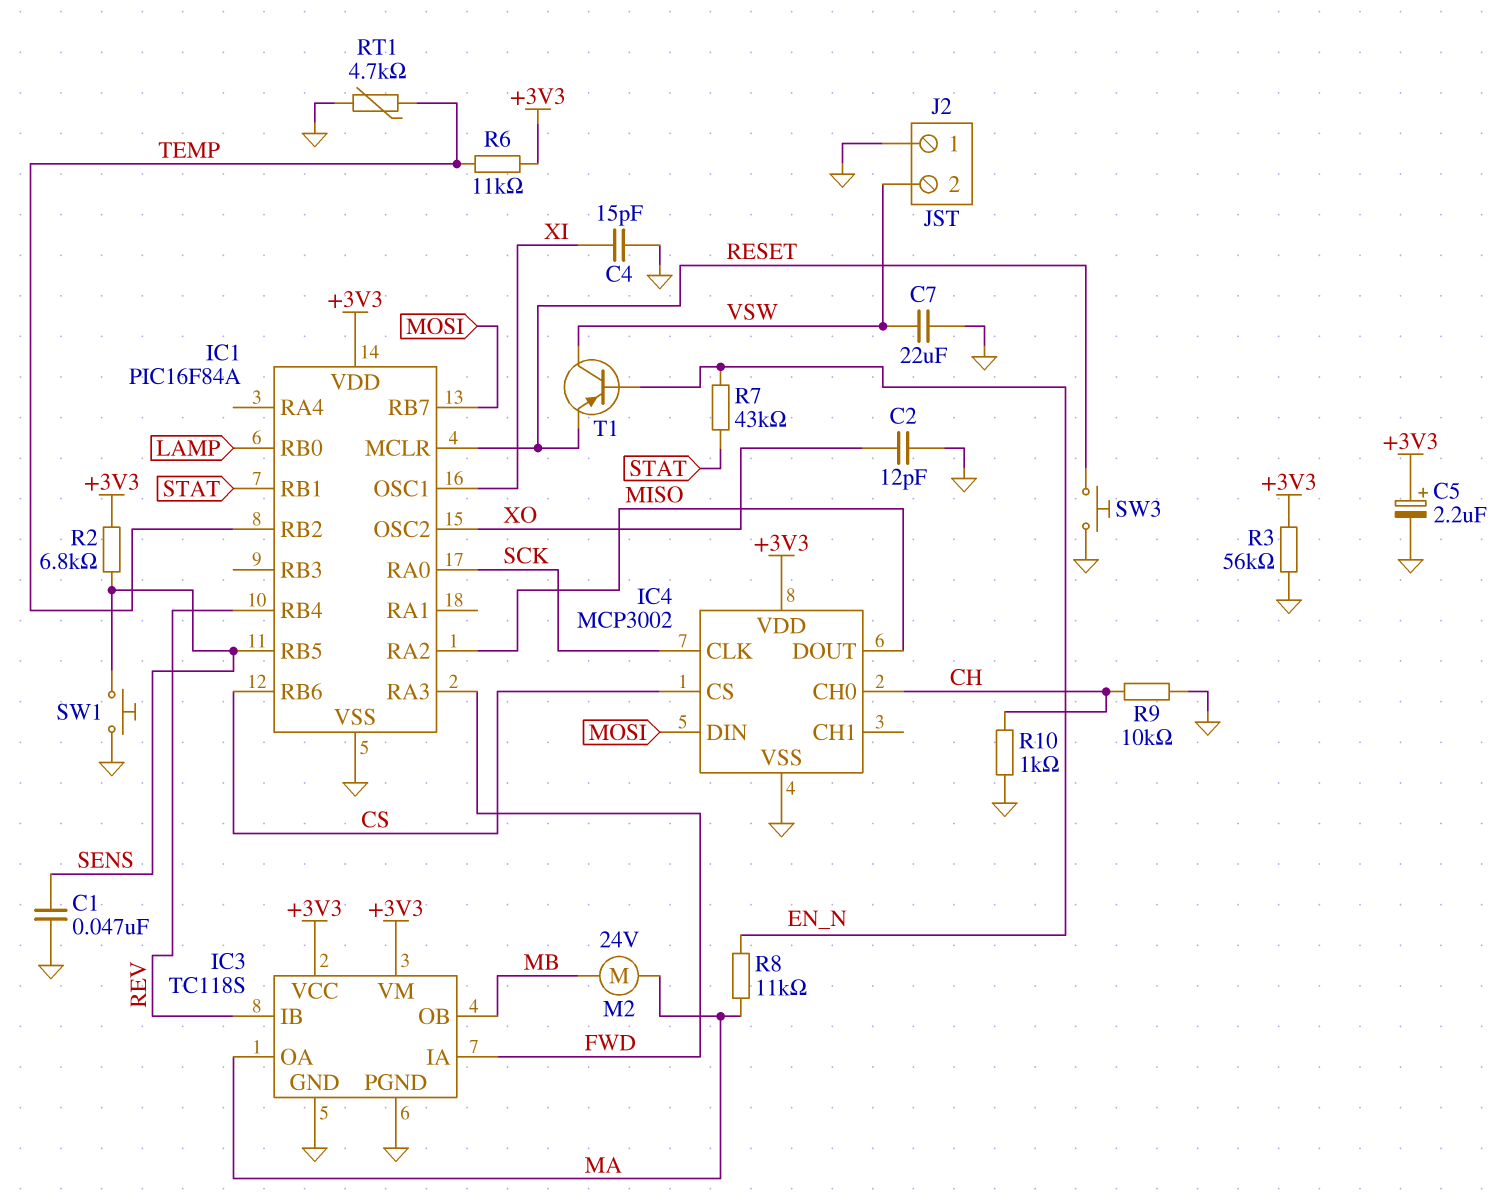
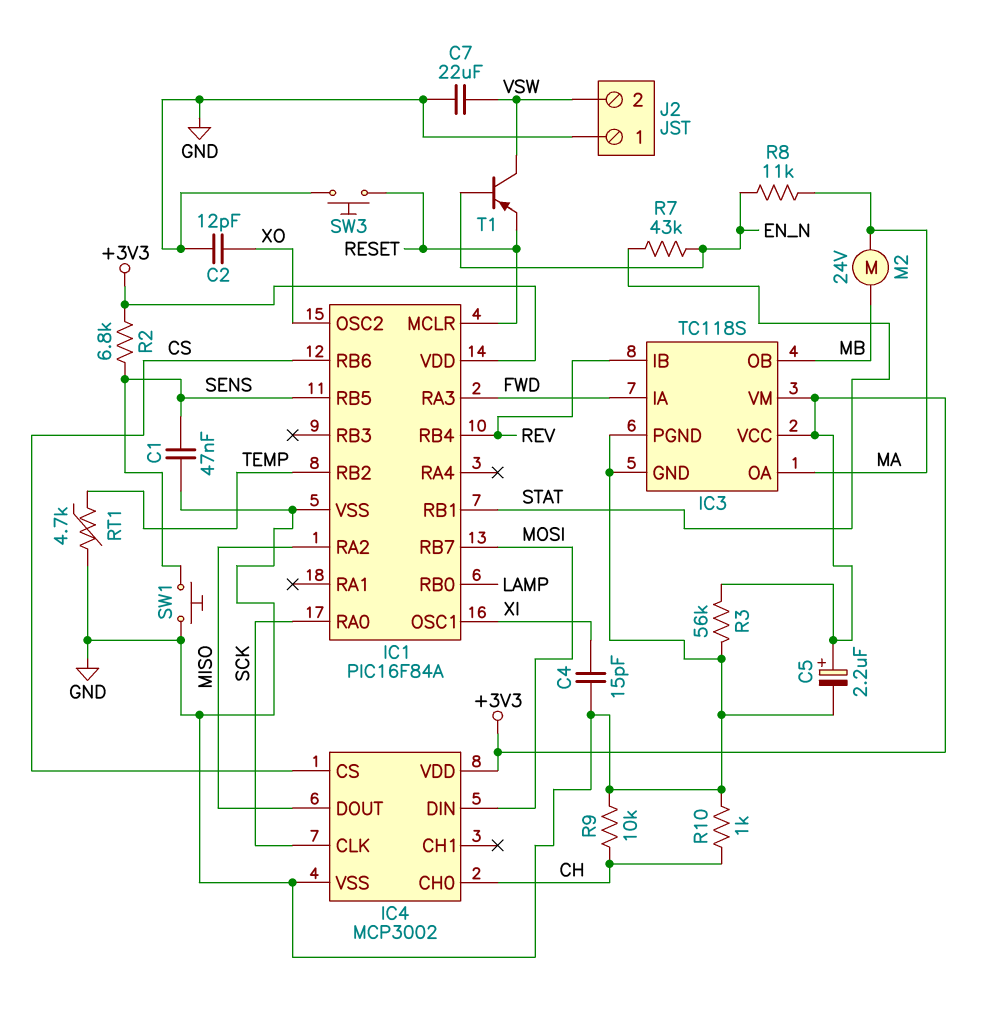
R6: 11k (+3V3, TEMP) -> none

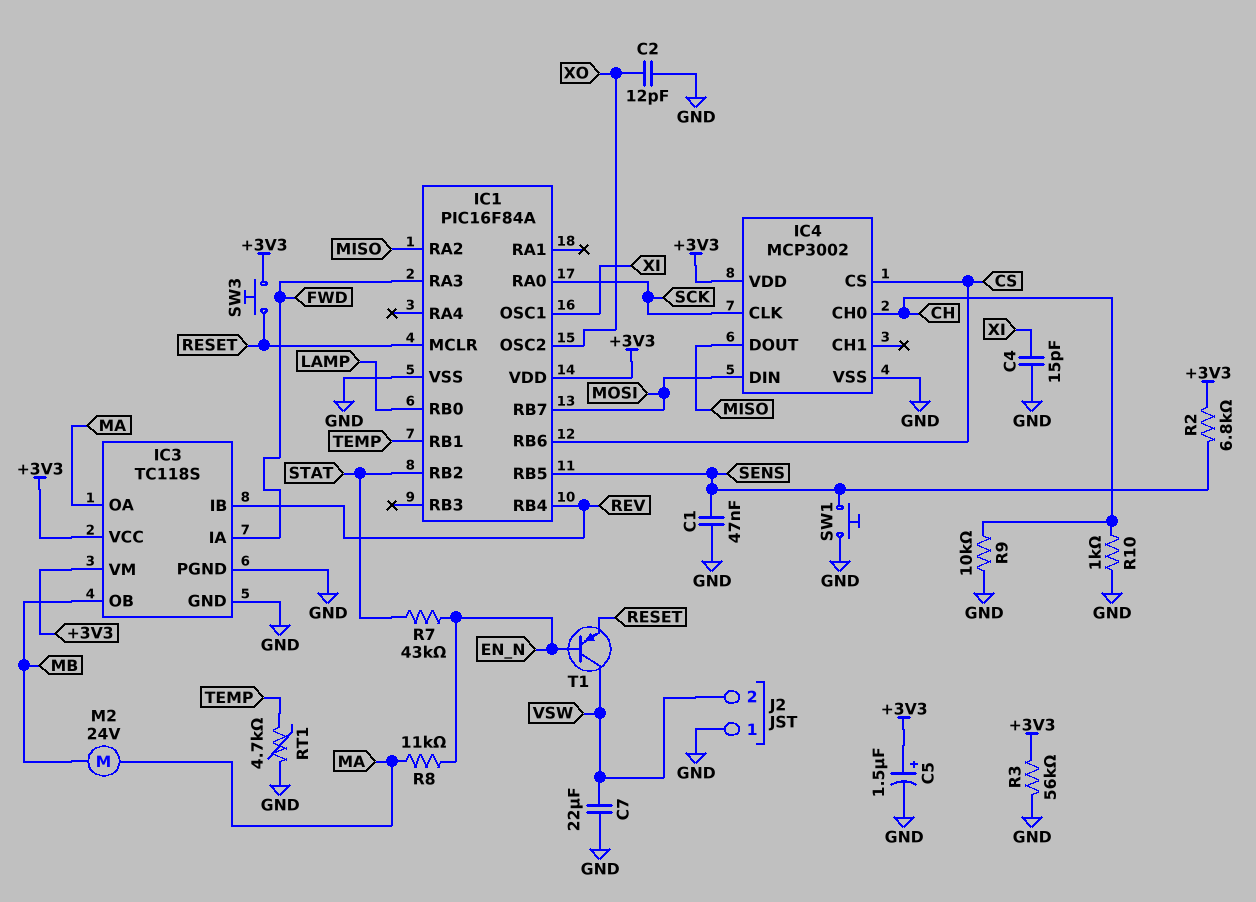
C5: 2.2uF (plus +3V3, minus GND) -> 1.5uF (plus +3V3, minus GND)
IC1 pin RB1: STAT -> TEMP
IC1 pin RB2: TEMP -> STAT
SW3: button (GND, RESET) -> button (+3V3, RESET)

